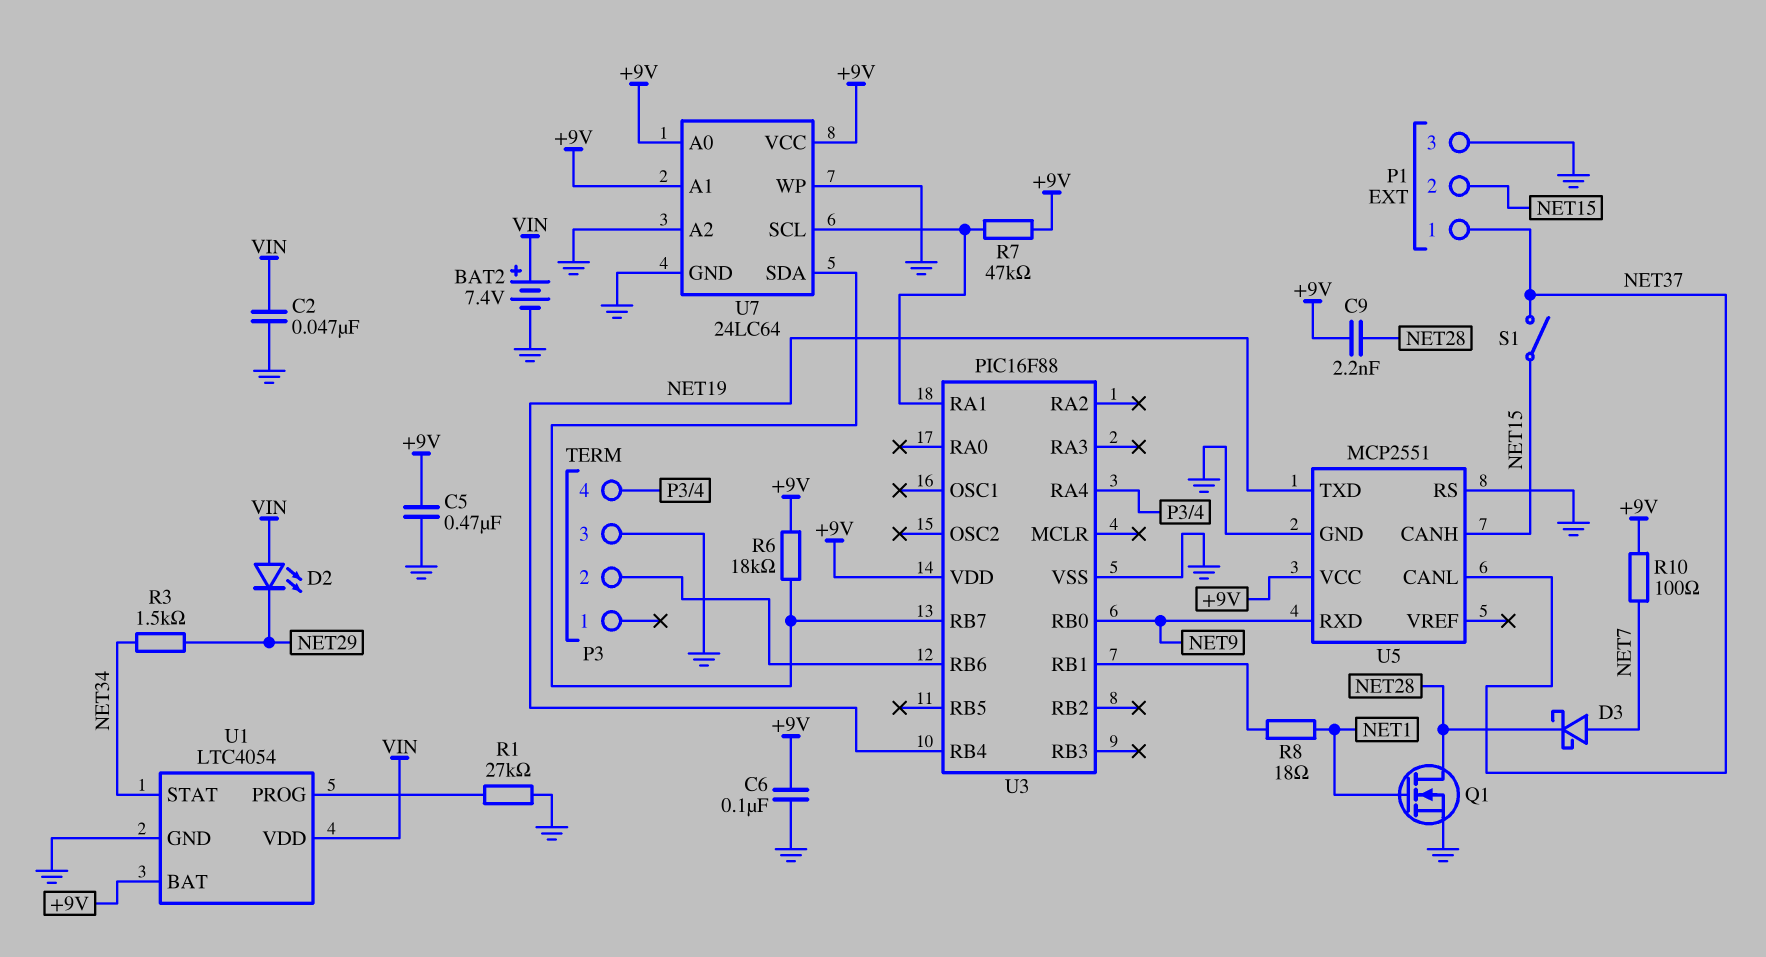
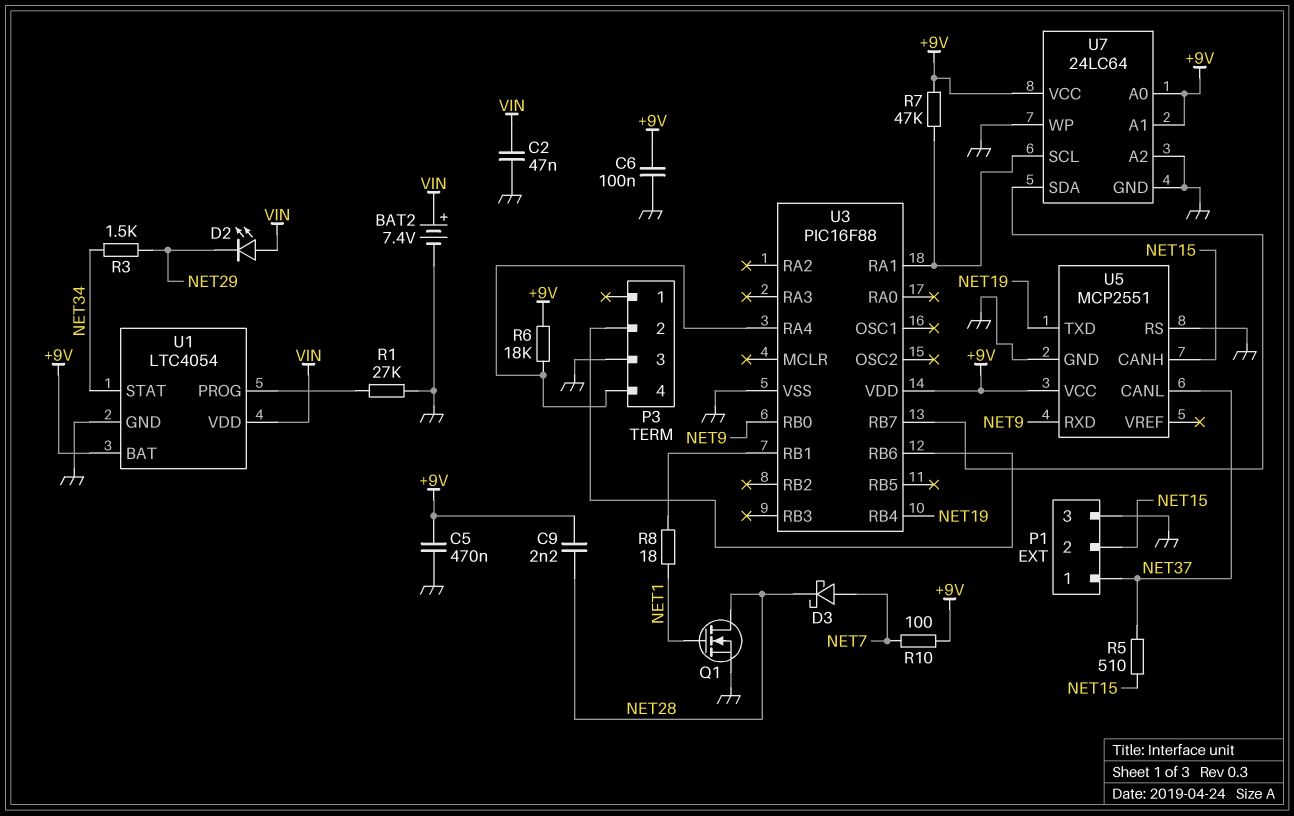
R5: none -> 510 (NET15, NET37)
R6: 18k (+9V, U3/RB7) -> 18k (+9V, P3/4)
S1: switch (NET15, NET37) -> none

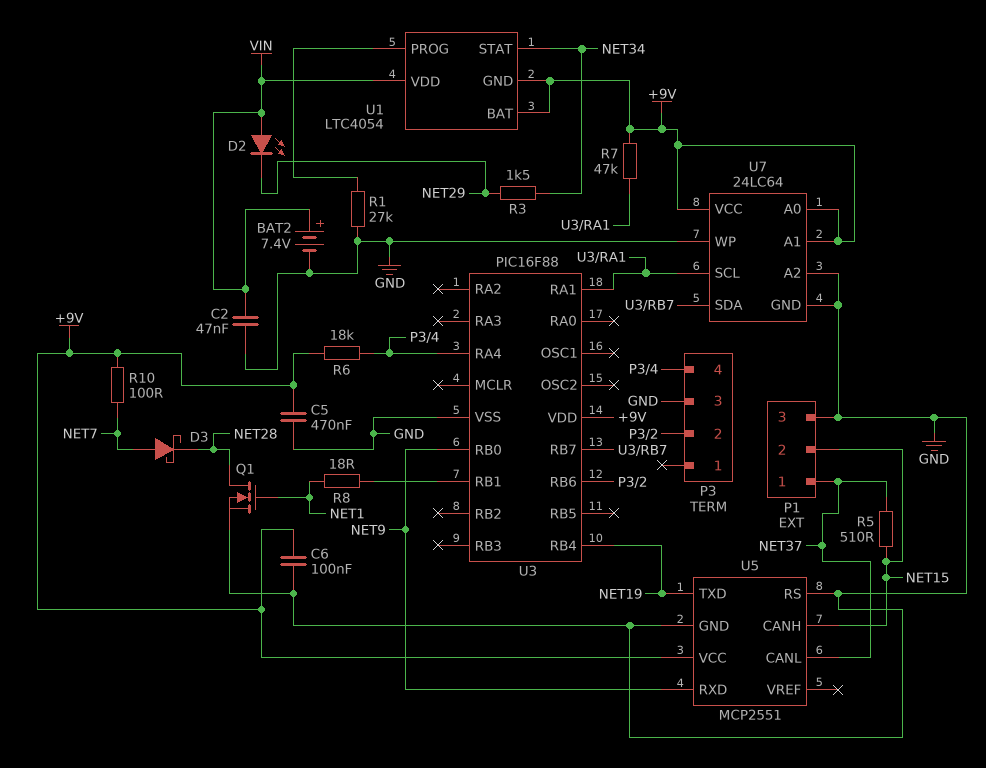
C9: 2.2nF (+9V, NET28) -> none
U1 pin GND: GND -> +9V

